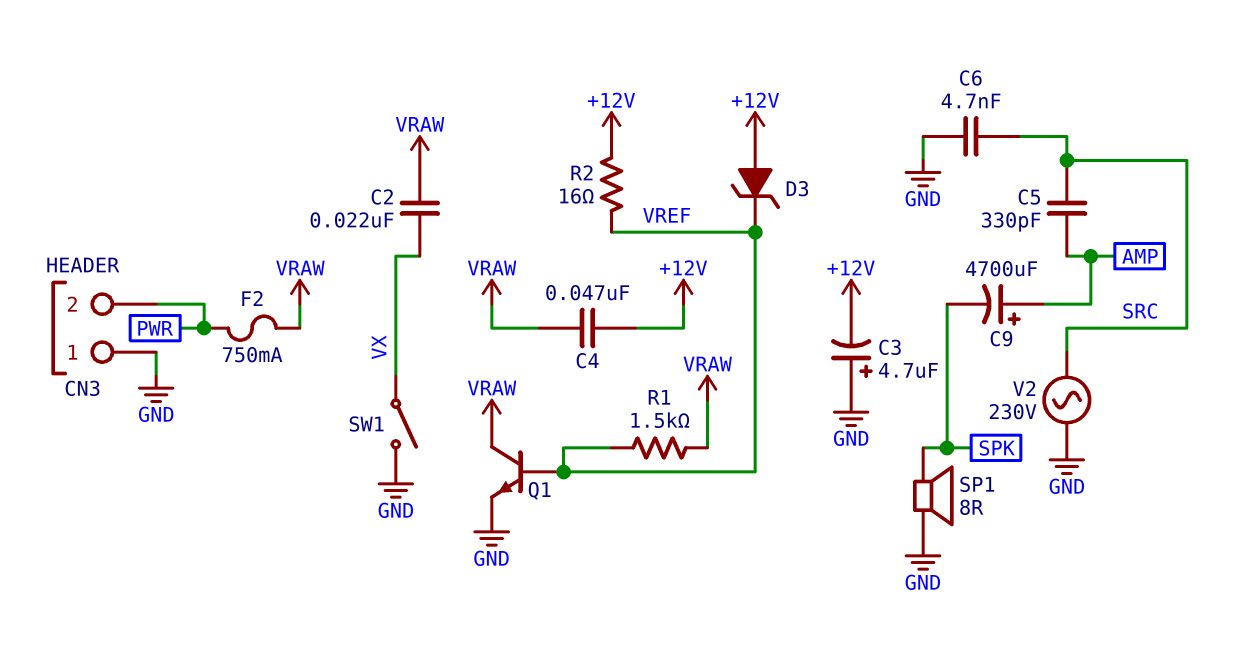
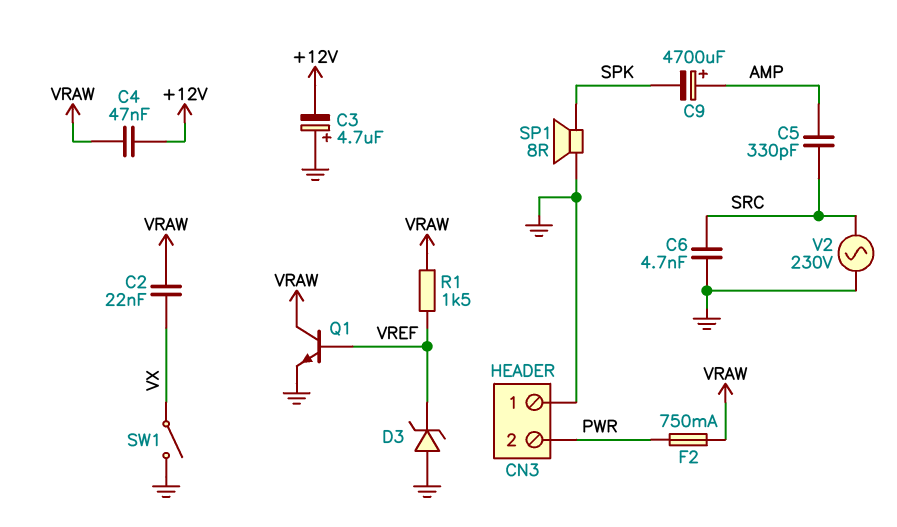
D3: zener (A +12V, K VREF) -> zener (A GND, K VREF)
R2: 16 (+12V, VREF) -> none

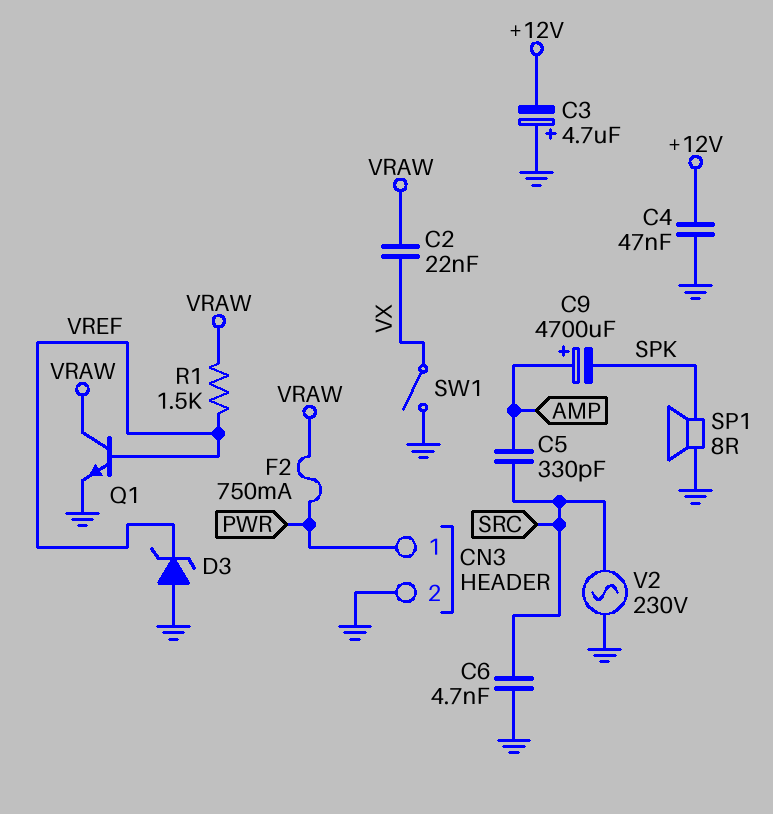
C4: 47nF (+12V, VRAW) -> 47nF (+12V, GND)
CN3 pin 1: GND -> PWR
CN3 pin 2: PWR -> GND

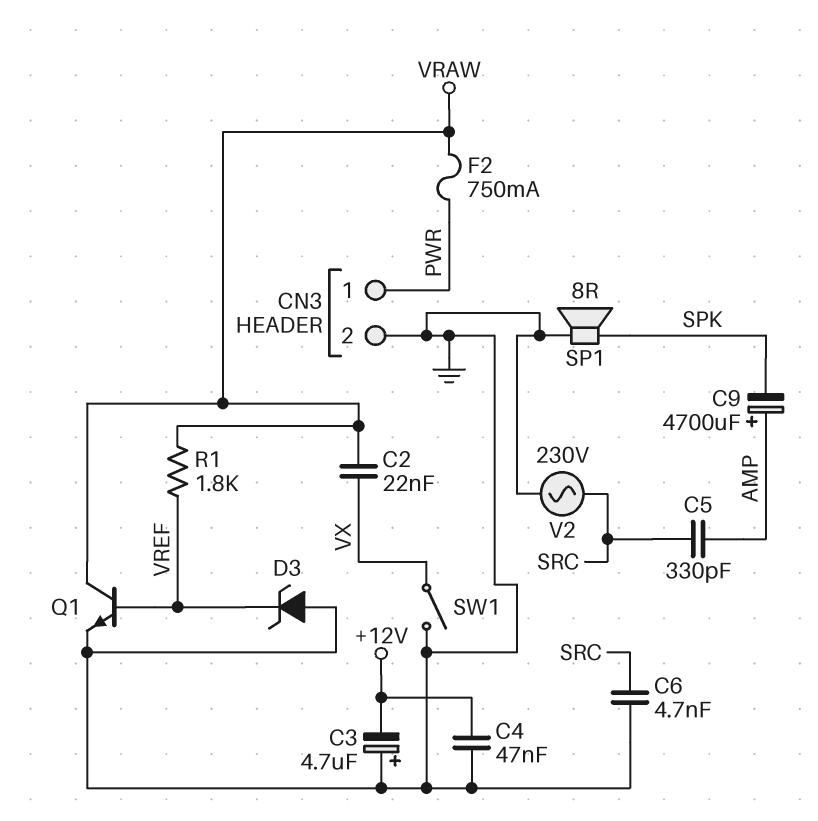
R1: 1.5k (VRAW, VREF) -> 1.8k (VRAW, VREF)

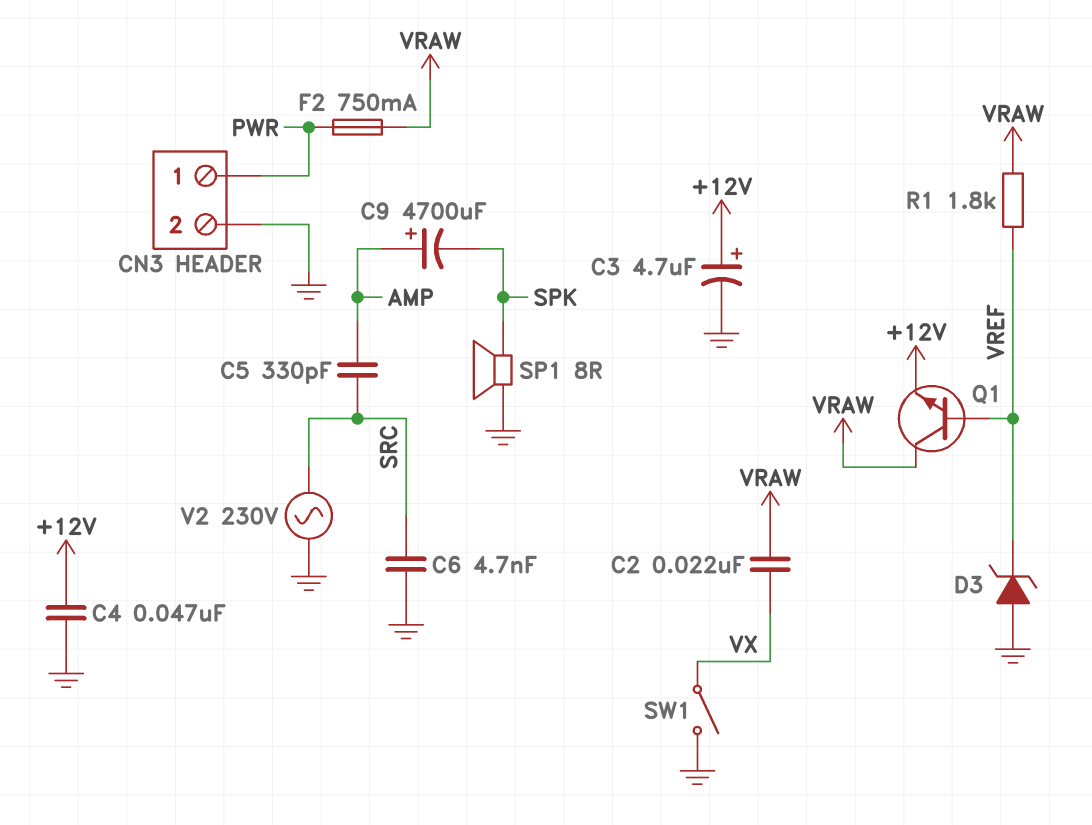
C3: 4.7uF (plus GND, minus +12V) -> 4.7uF (plus +12V, minus GND)
Q1: NPN (B VREF, C VRAW, E GND) -> NPN (B VREF, C VRAW, E +12V)

